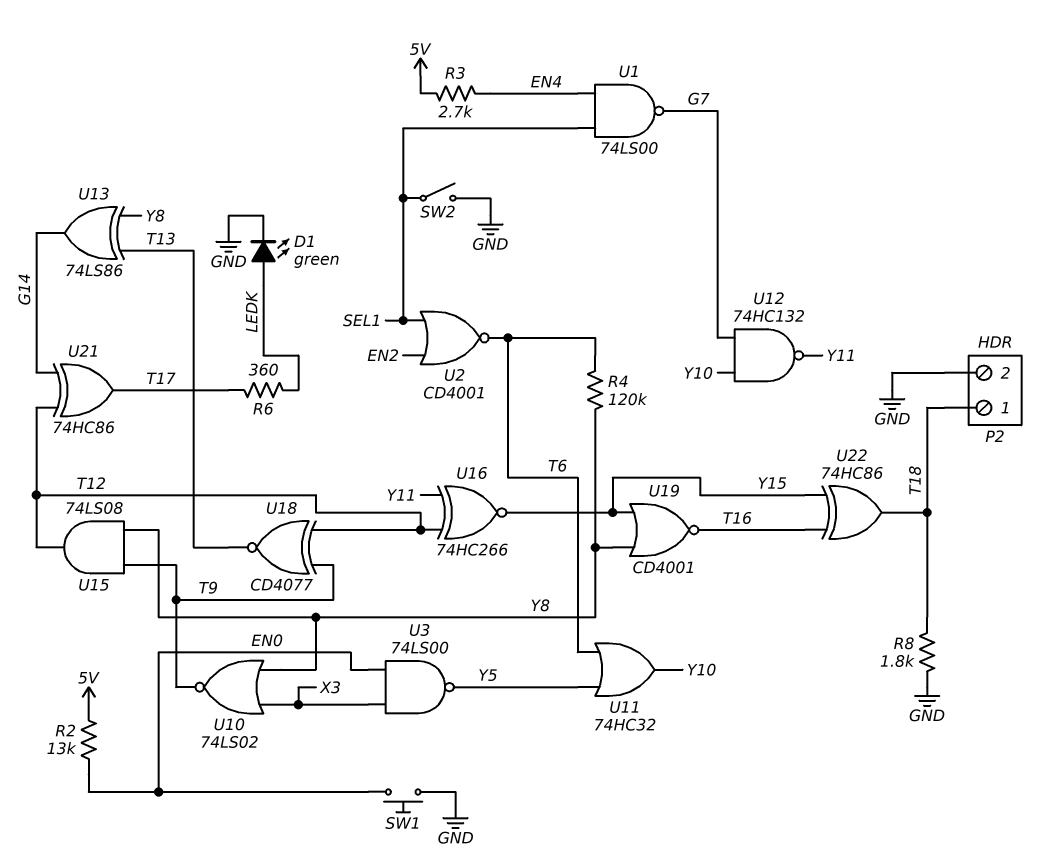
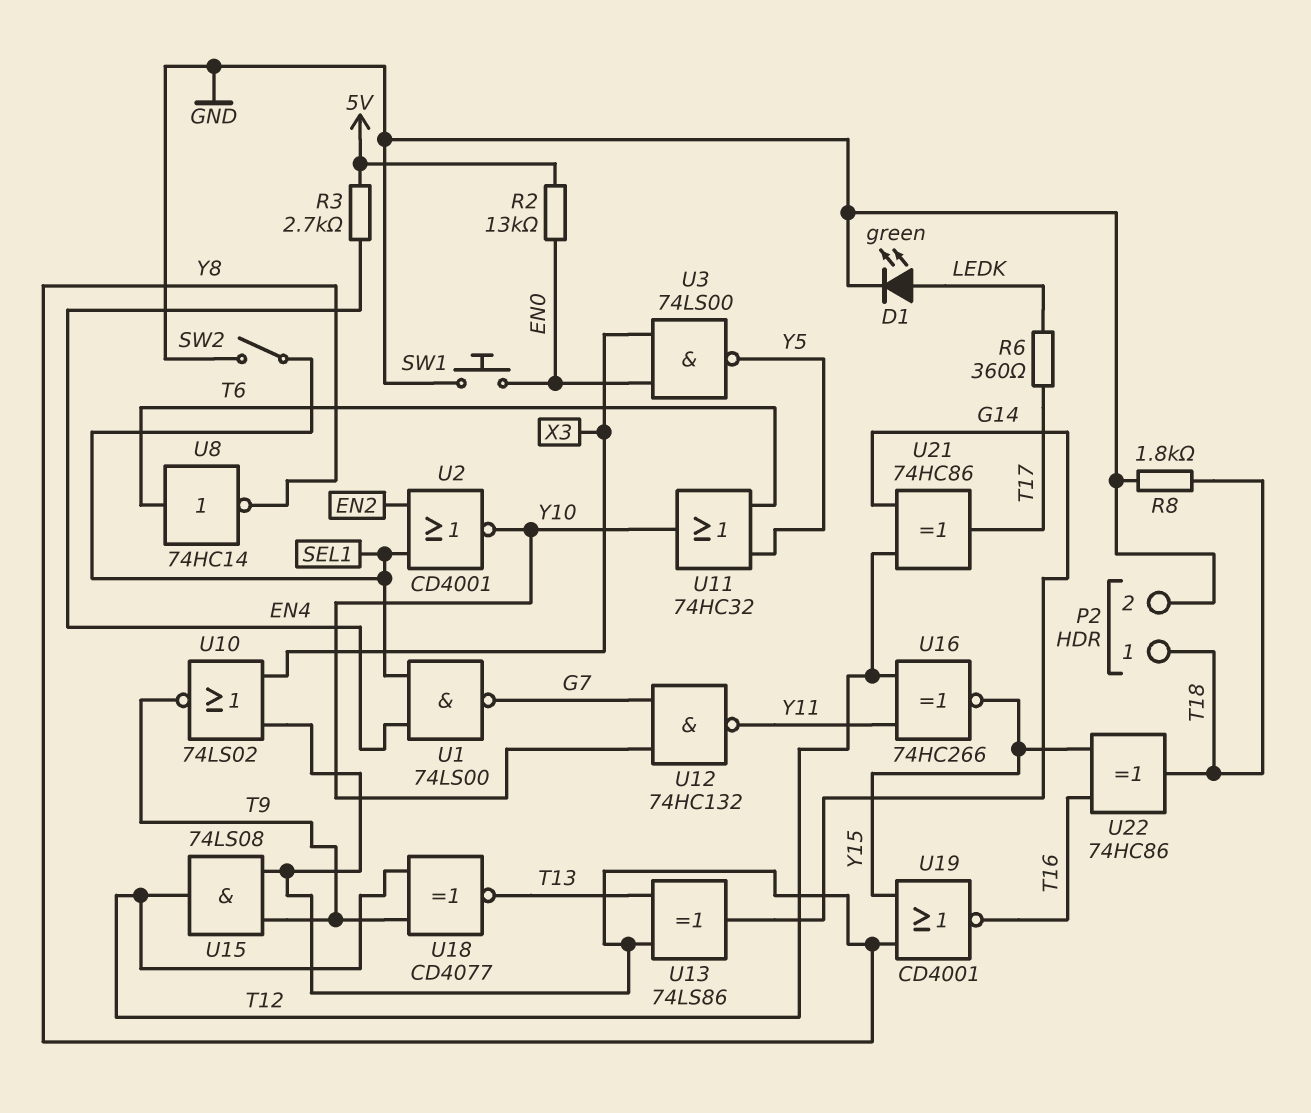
R4: 120k (T6, Y8) -> none
U2: NOR CD4001 (in EN2, in SEL1, out T6) -> NOR CD4001 (in EN2, in SEL1, out Y10)
U8: none -> NOT 74HC14 (in T6, out Y8)

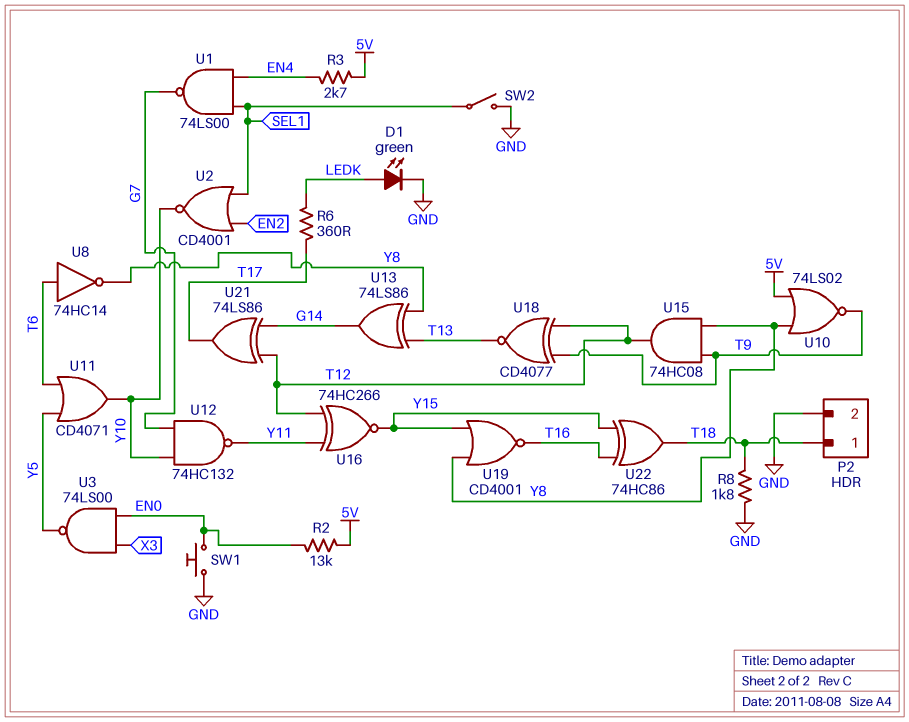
U10: NOR 74LS02 (in X3, in Y8, out T9) -> NOR 74LS02 (in 5V, in Y8, out T9)
U11: OR 74HC32 (in T6, in Y5, out Y10) -> OR CD4071 (in T6, in Y5, out Y10)
U15: AND 74LS08 (in T9, in Y8, out T12) -> AND 74HC08 (in T9, in Y8, out T12)
U21: XOR 74HC86 (in G14, in T12, out T17) -> XOR 74LS86 (in G14, in T12, out T17)

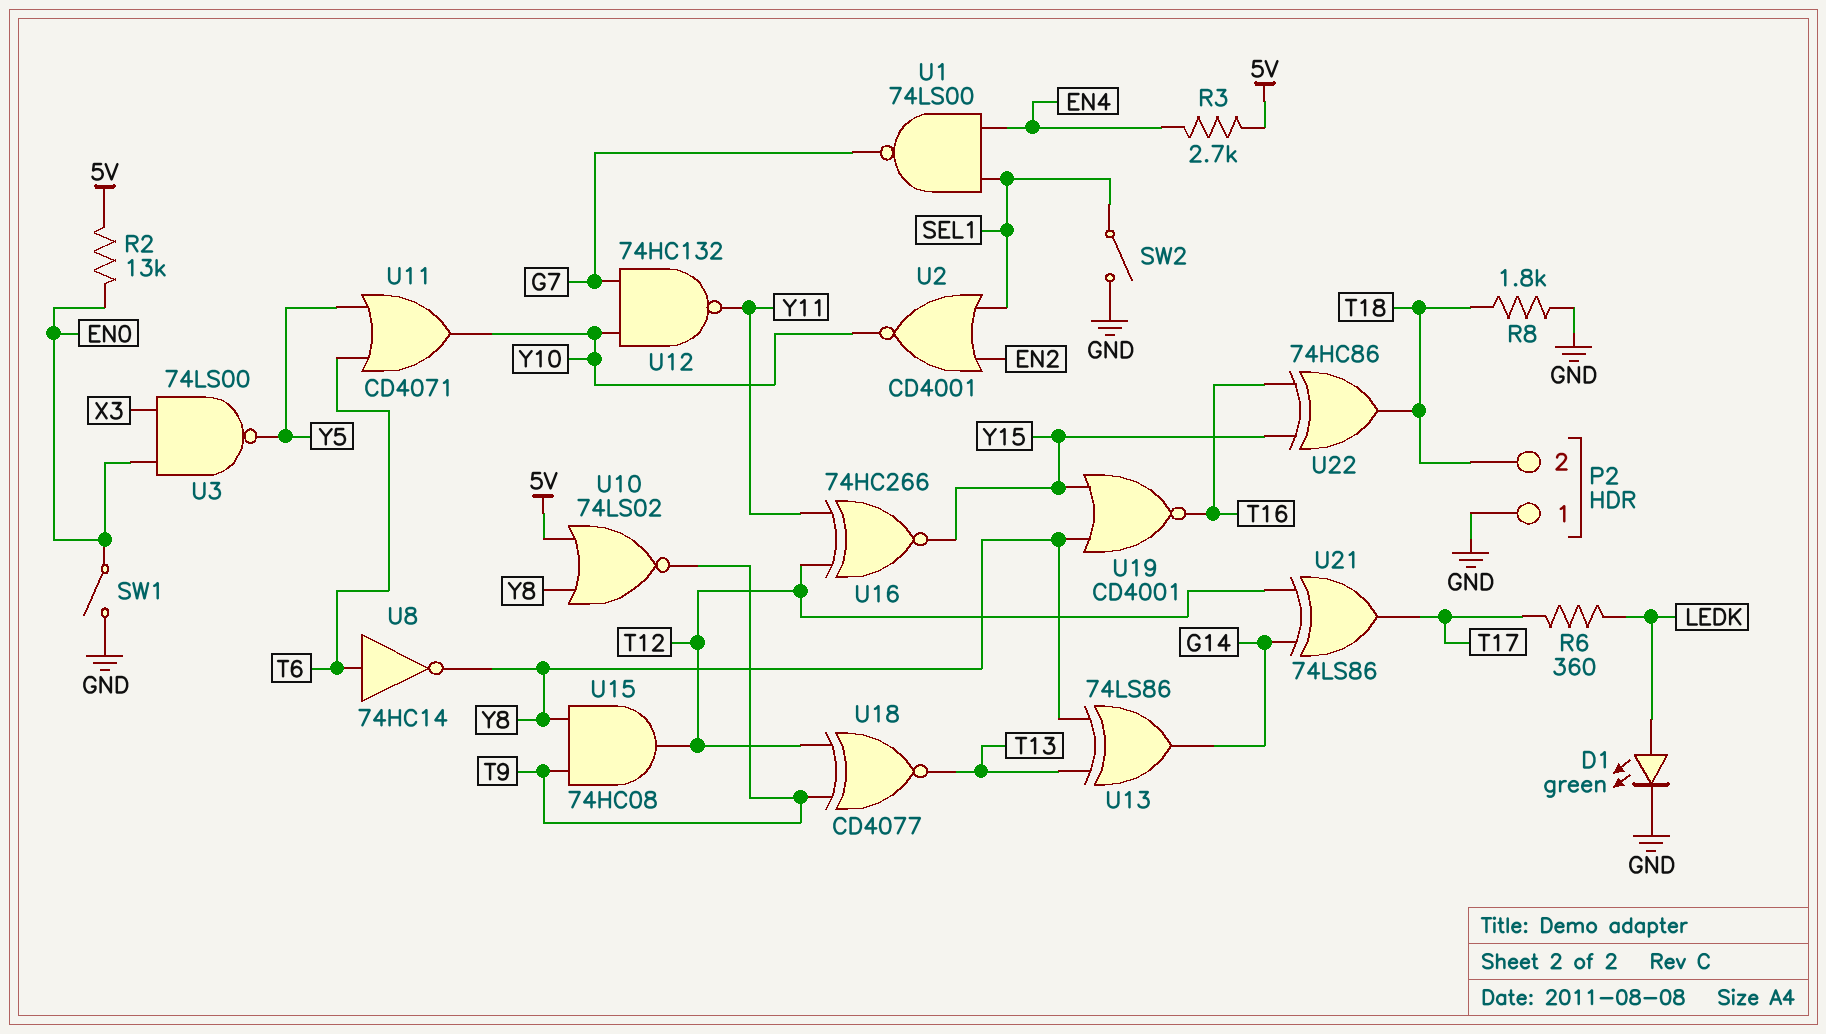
P2 pin 1: T18 -> GND
P2 pin 2: GND -> T18
SW1: button (EN0, GND) -> switch (EN0, GND)

